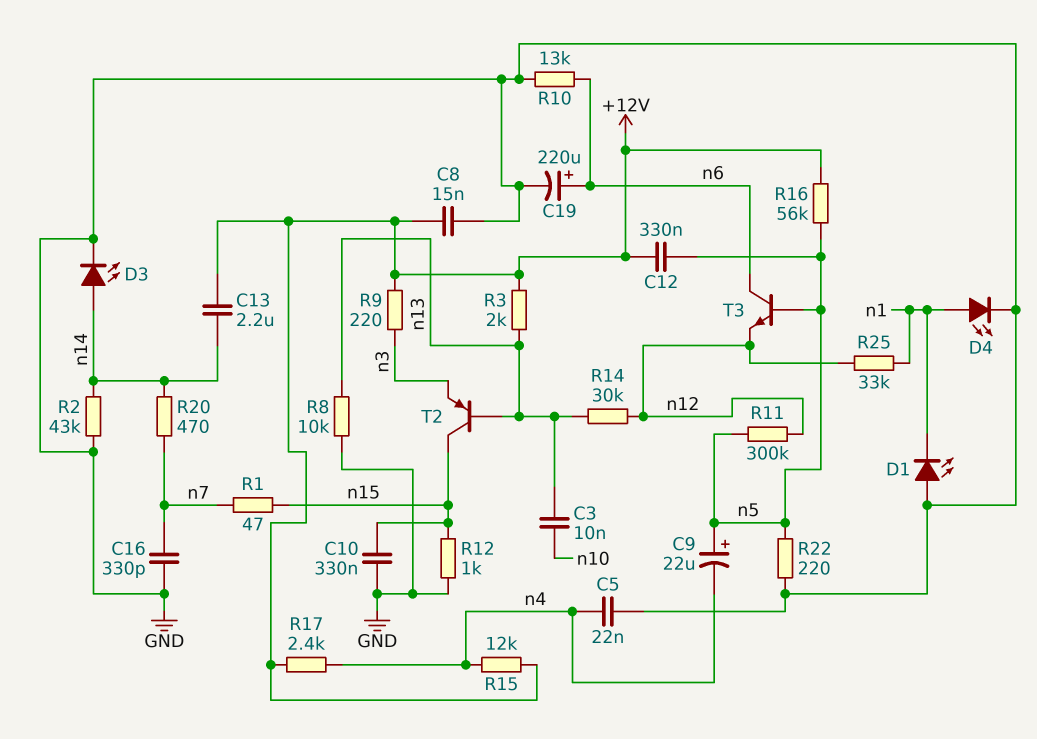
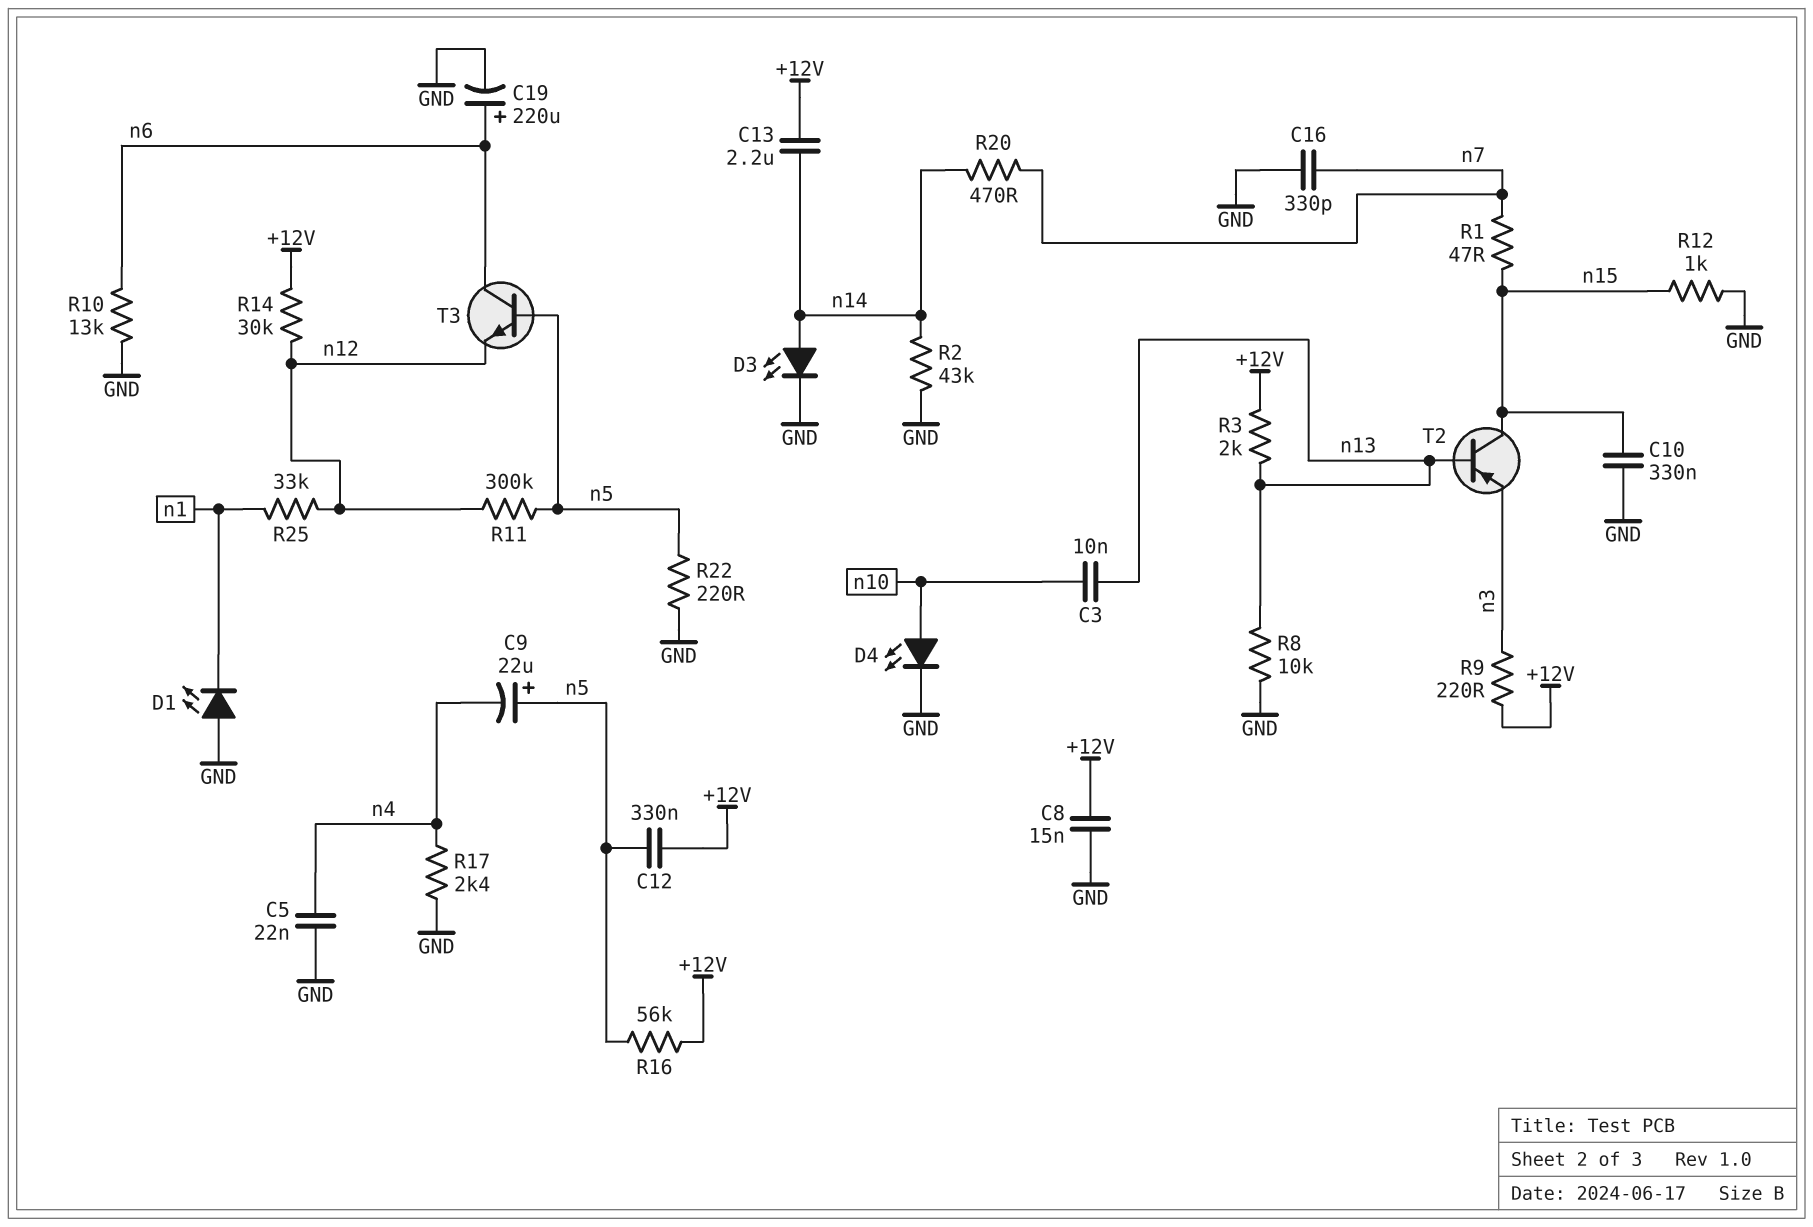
D4: LED (A n1, K GND) -> LED (A n10, K GND)
R14: 30k (n12, n13) -> 30k (+12V, n12)
R15: 12k (+12V, n4) -> none
R17: 2.4k (+12V, n4) -> 2.4k (GND, n4)

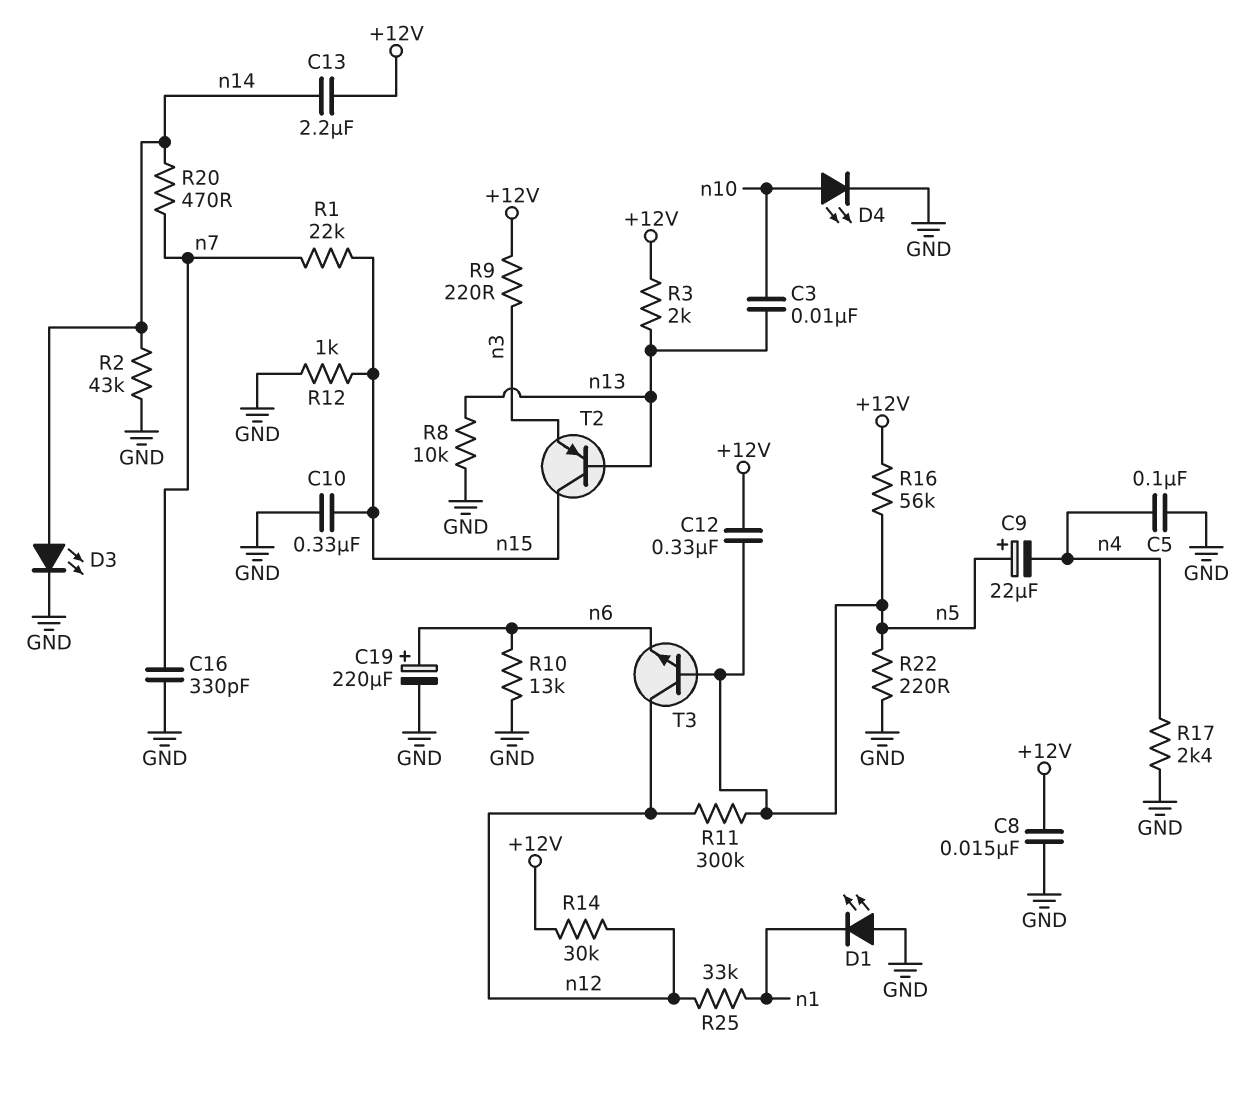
C5: 22nF (GND, n4) -> 100nF (GND, n4)
R1: 47 (n7, n15) -> 22k (n7, n15)
T3: NPN (B n5, C n6, E n12) -> NPN (B n5, C n12, E n6)

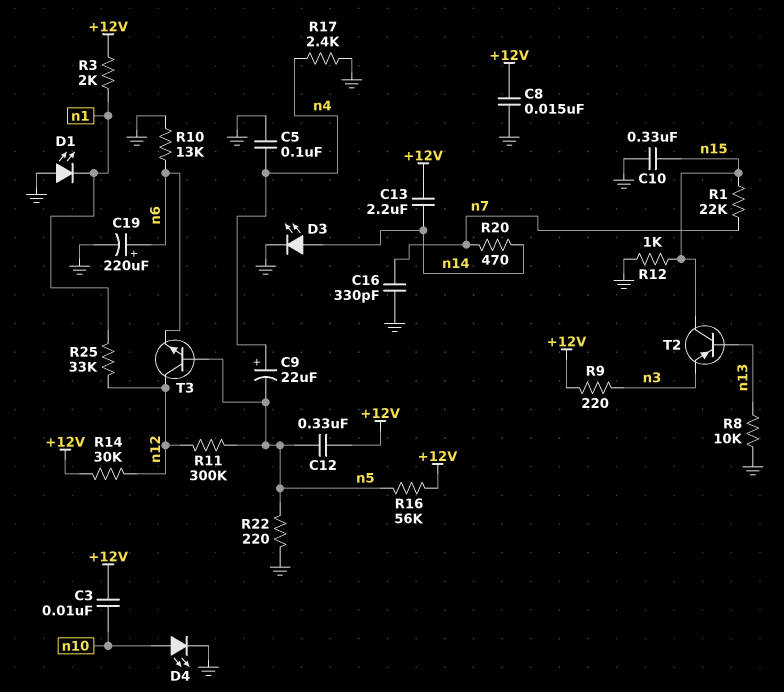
C3: 10nF (n10, n13) -> 10nF (+12V, n10)
C9: 22uF (plus n5, minus n4) -> 22uF (plus n4, minus n5)
R2: 43k (GND, n14) -> none
R3: 2k (+12V, n13) -> 2k (+12V, n1)

